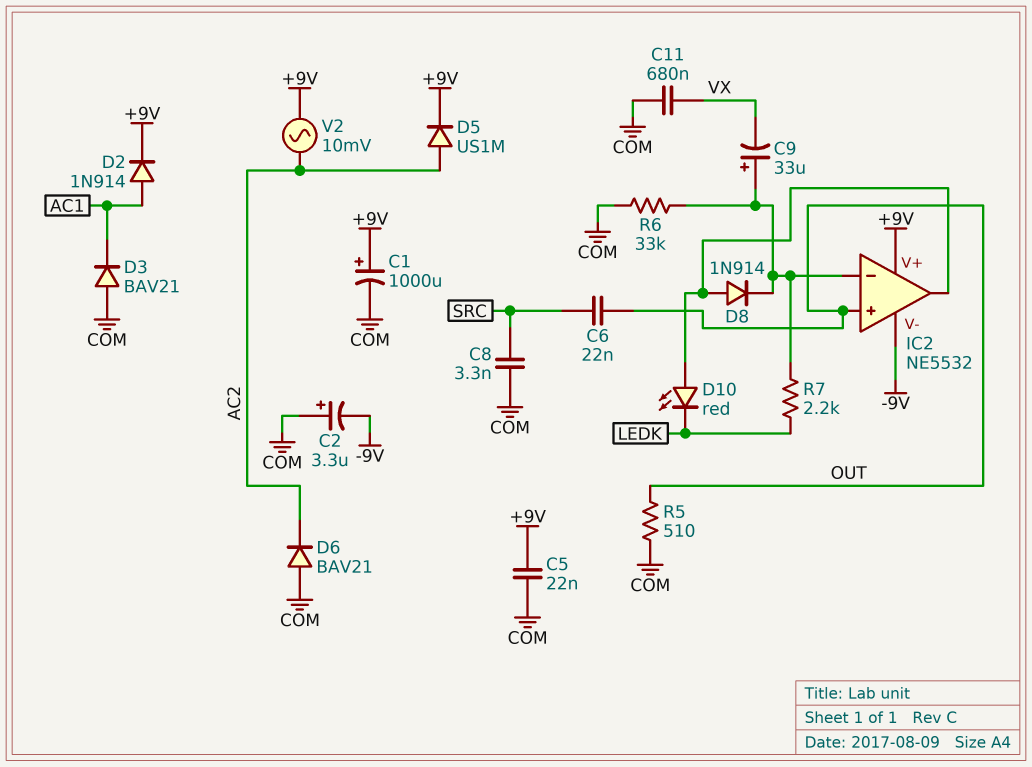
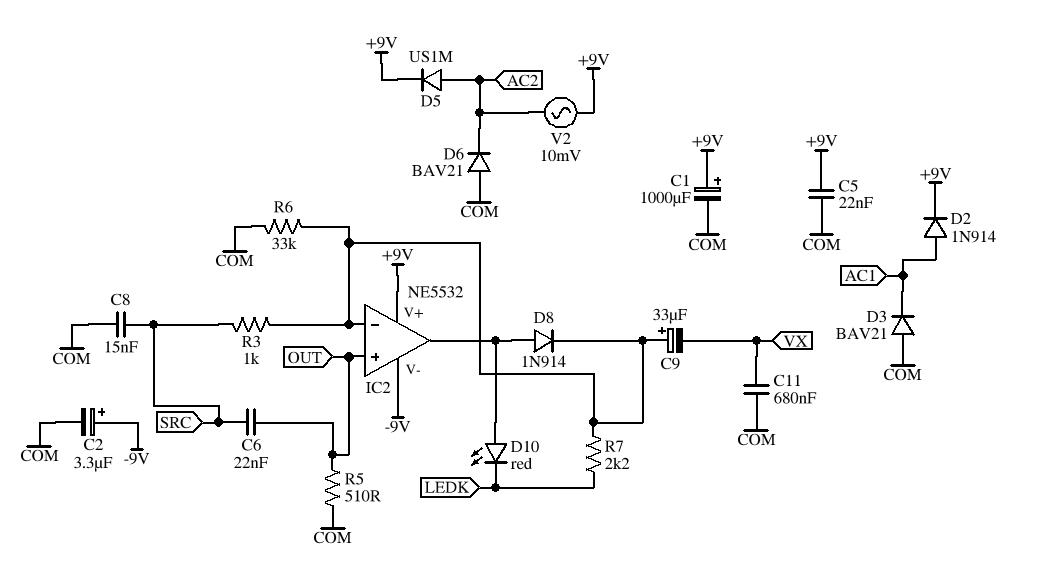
C2: 3.3uF (plus COM, minus -9V) -> 3.3uF (plus -9V, minus COM)
C8: 3.3nF (COM, SRC) -> 15nF (COM, SRC)
R3: none -> 1k (IC2/in-, SRC)

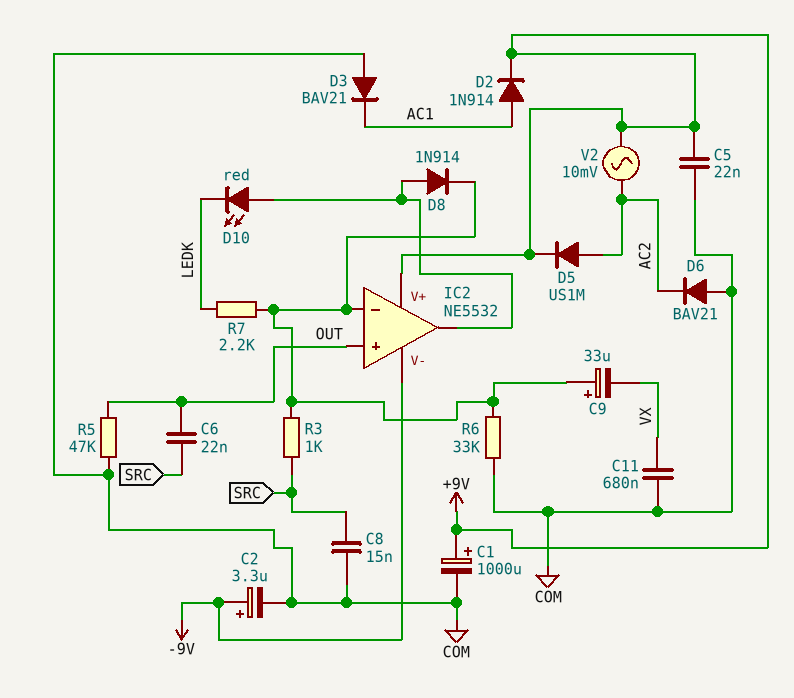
R5: 510 (COM, OUT) -> 47k (COM, OUT)

